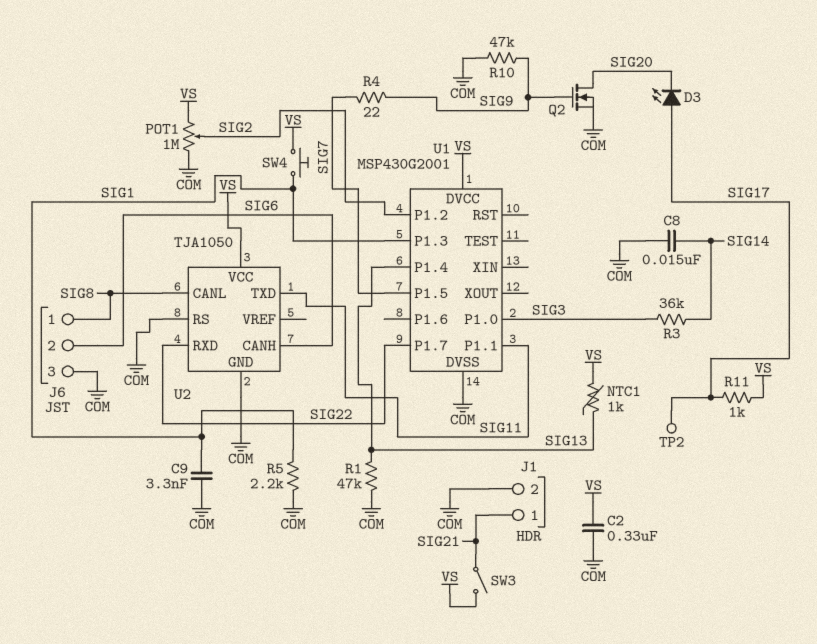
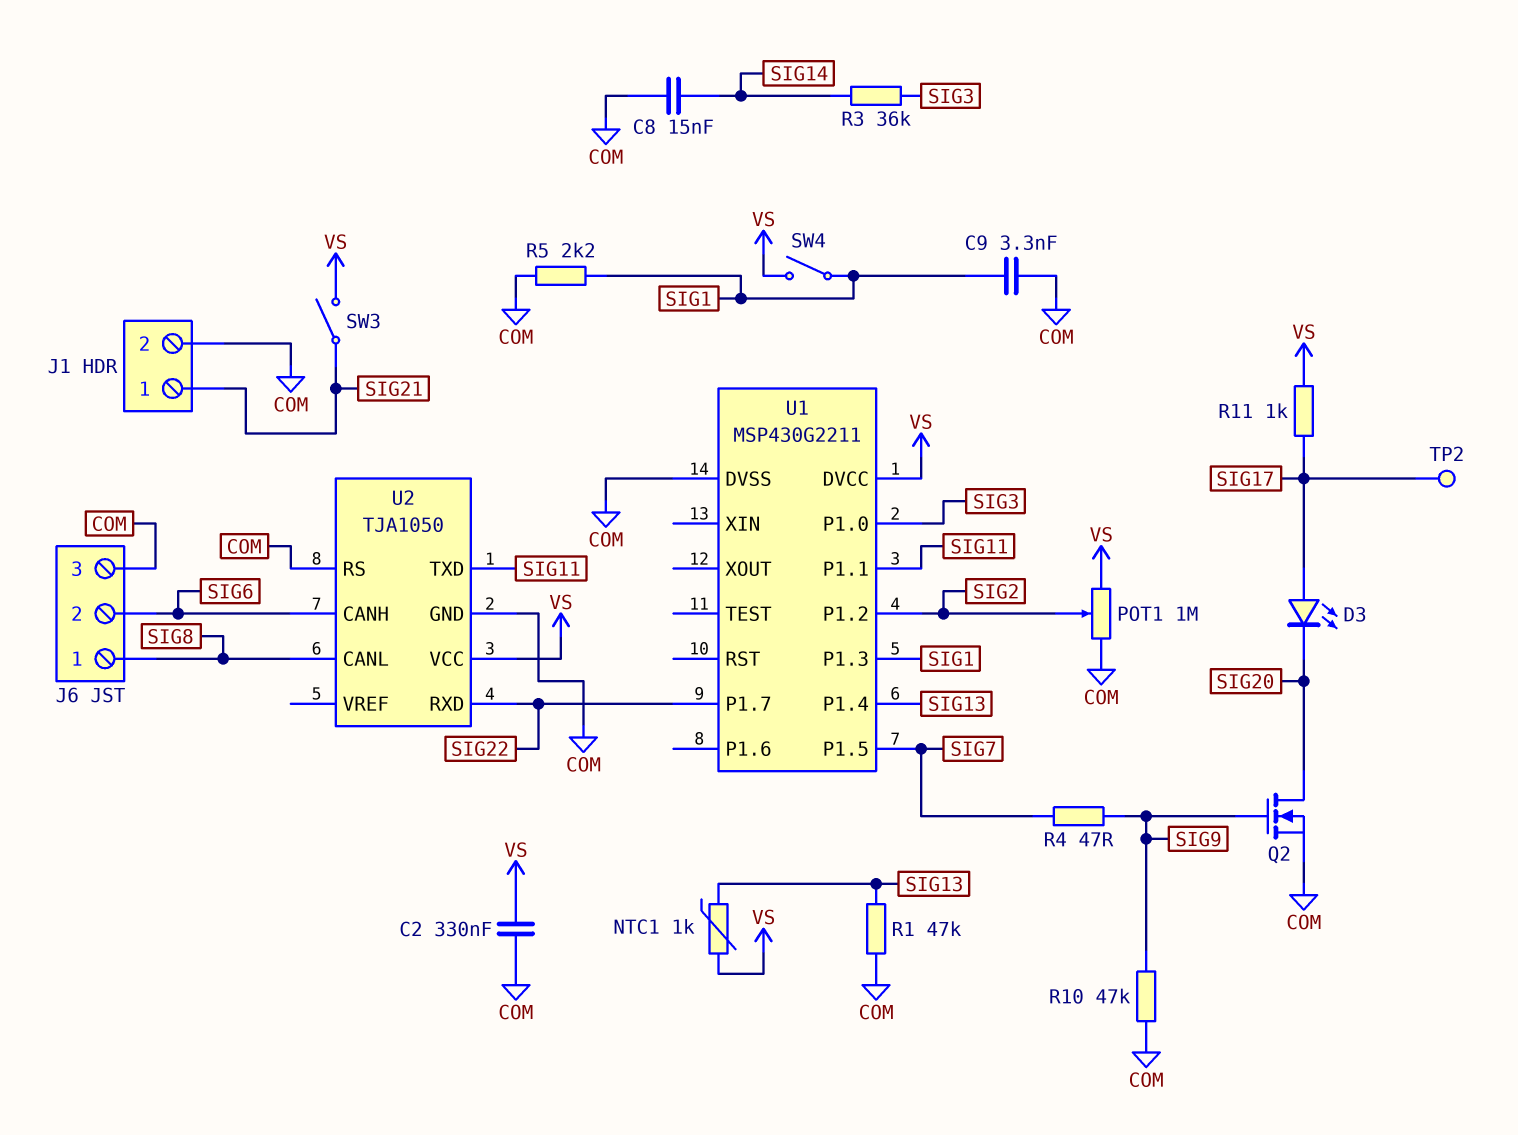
R4: 22 (SIG7, SIG9) -> 47 (SIG7, SIG9)
SW4: button (SIG1, VS) -> switch (SIG1, VS)
U1: MSP430G2001 -> MSP430G2211

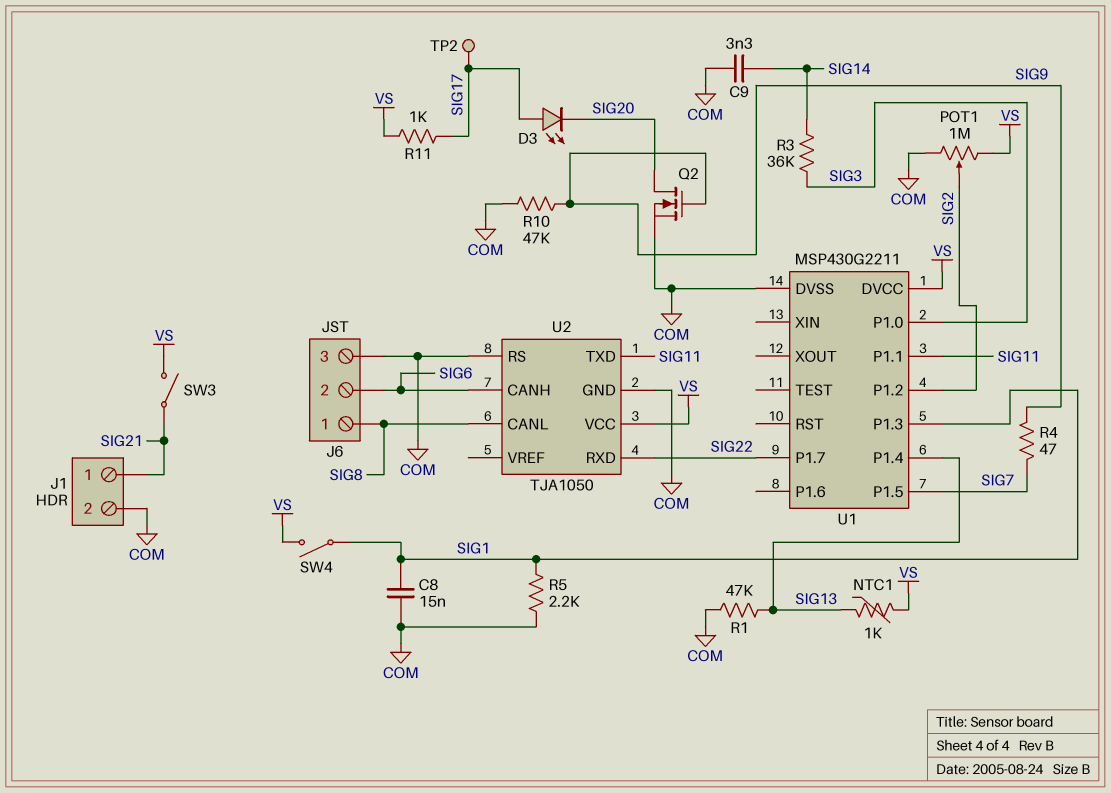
C2: 330nF (COM, VS) -> none
C8: 15nF (COM, SIG14) -> 15nF (COM, SIG1)
C9: 3.3nF (COM, SIG1) -> 3.3nF (COM, SIG14)

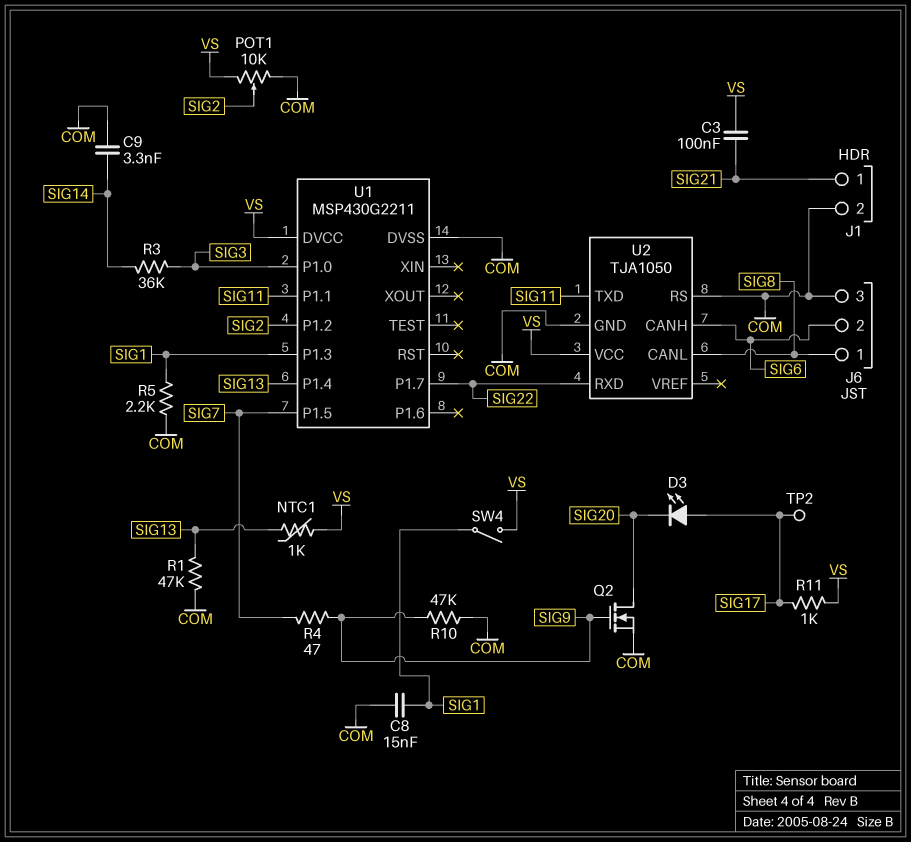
C3: none -> 100nF (SIG21, VS)
POT1: 1M (COM, VS, wiper SIG2) -> 10k (COM, VS, wiper SIG2)
SW3: switch (SIG21, VS) -> none

